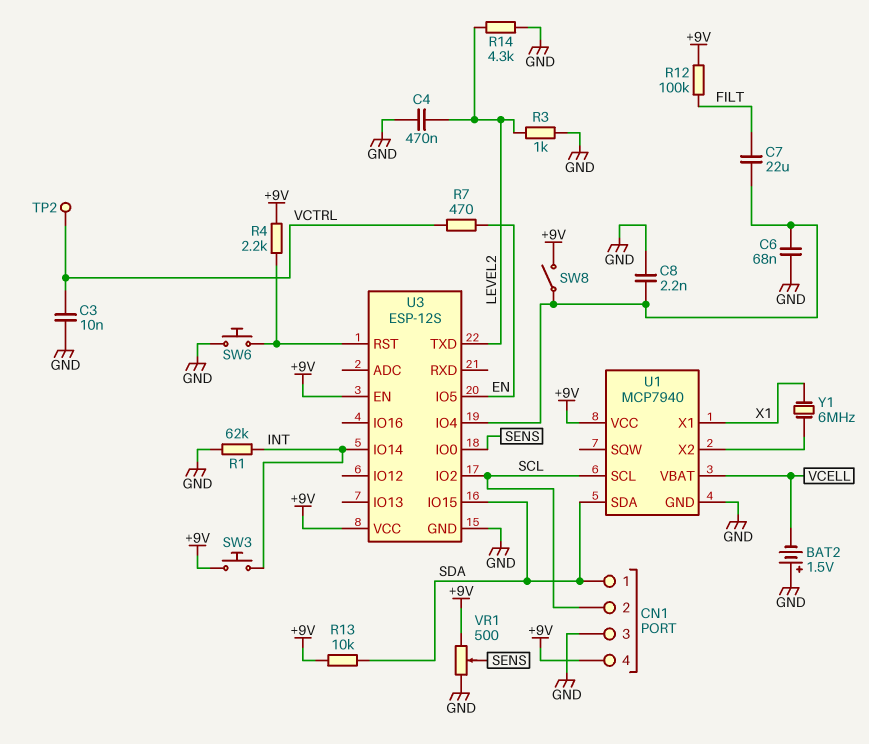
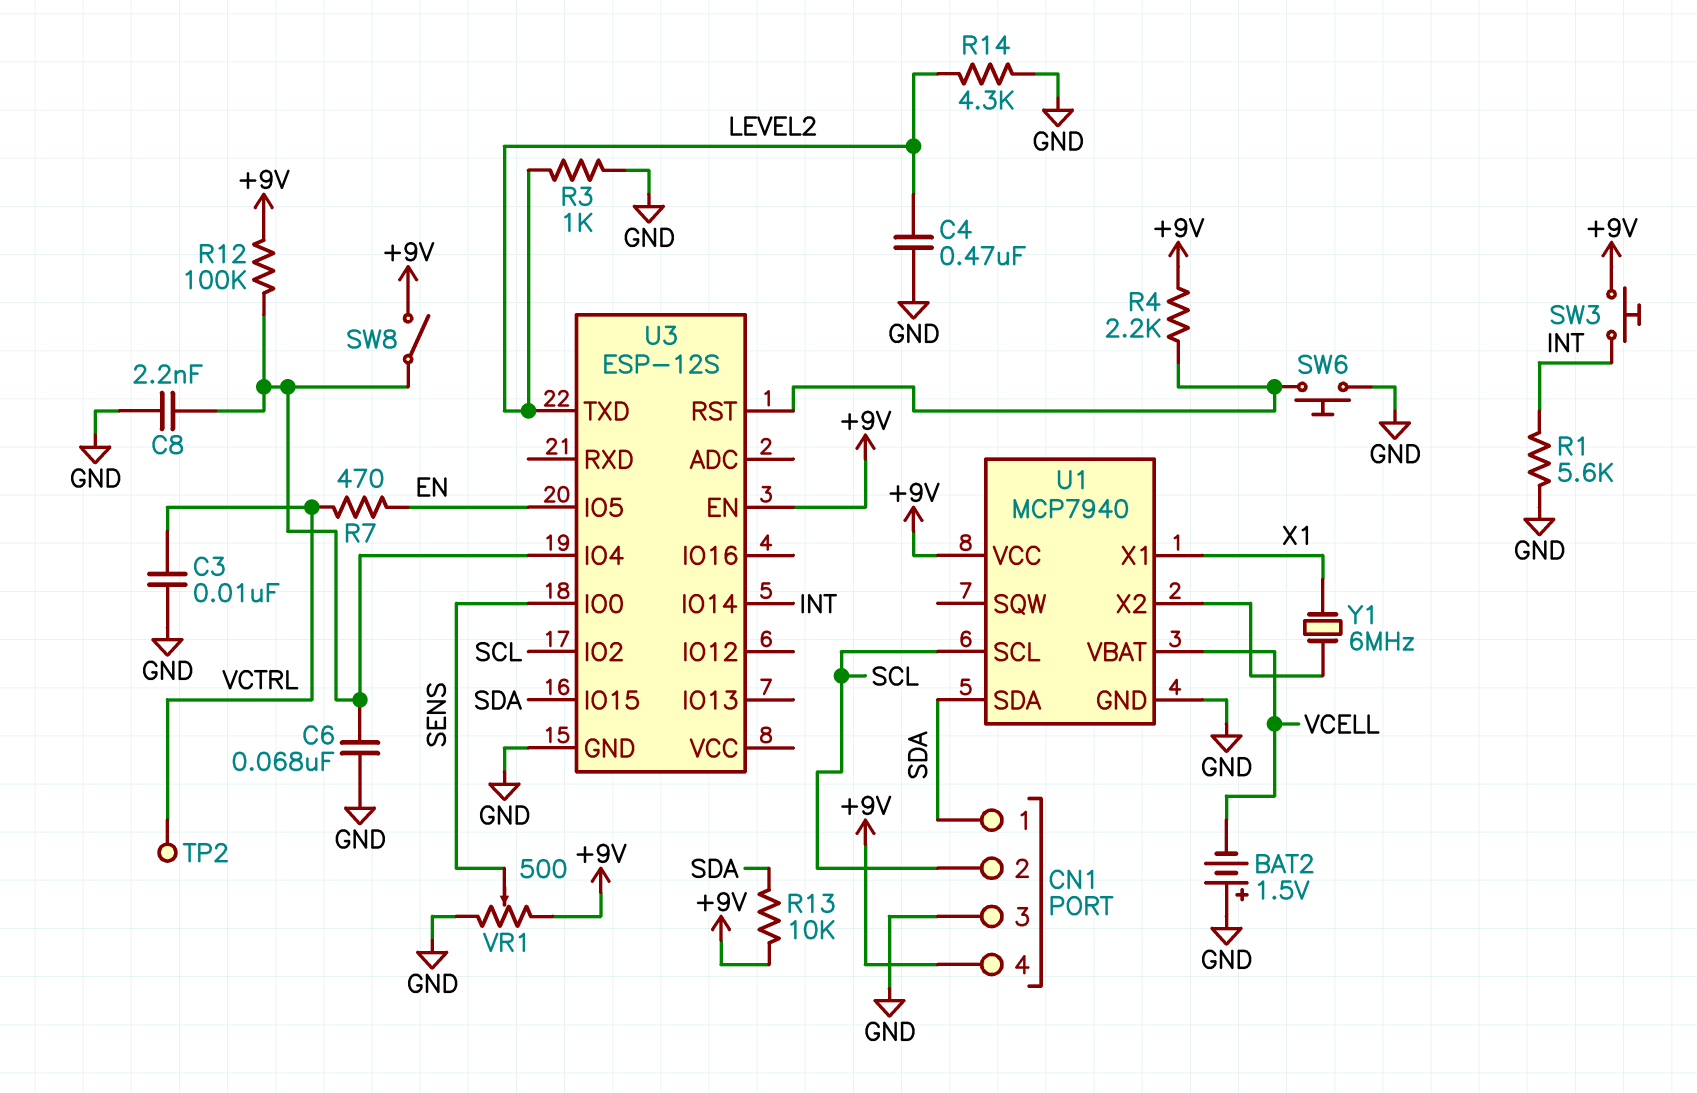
C7: 22uF (FILT, U3/IO4) -> none
R1: 62k (GND, INT) -> 5.6k (GND, INT)
R12: 100k (+9V, FILT) -> 100k (+9V, U3/IO4)
U3 pin VCC: +9V -> none

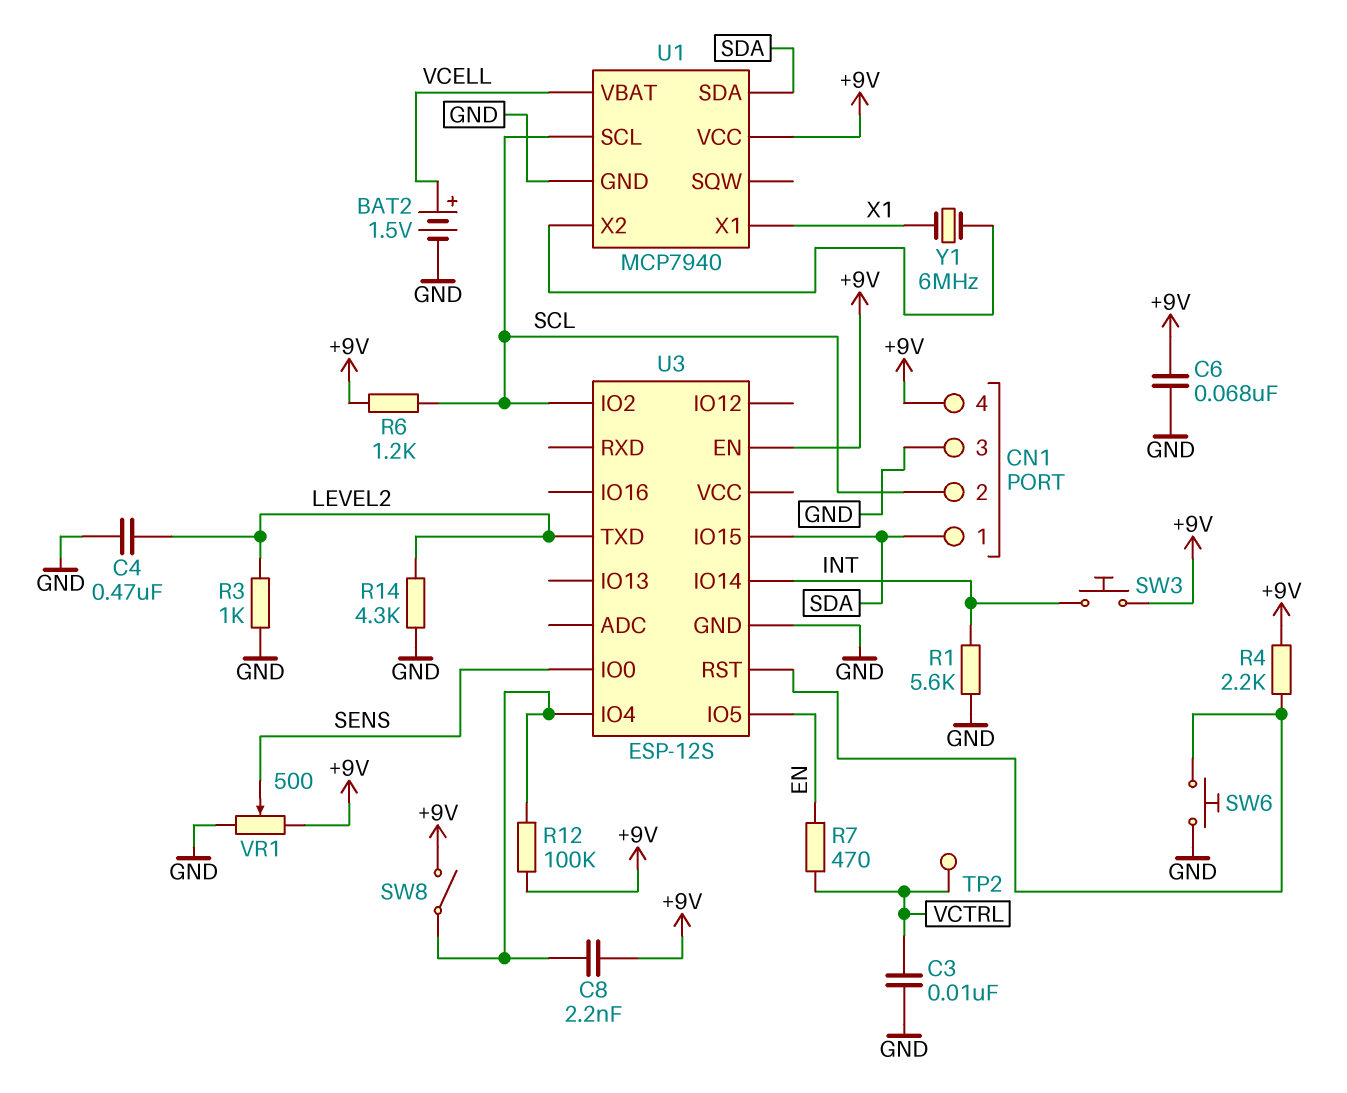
BAT2: 1.5V (plus GND, minus VCELL) -> 1.5V (plus VCELL, minus GND)
C6: 68nF (GND, U3/IO4) -> 68nF (+9V, GND)
C8: 2.2nF (GND, U3/IO4) -> 2.2nF (+9V, U3/IO4)
R6: none -> 1.2k (+9V, SCL)
R13: 10k (+9V, SDA) -> none

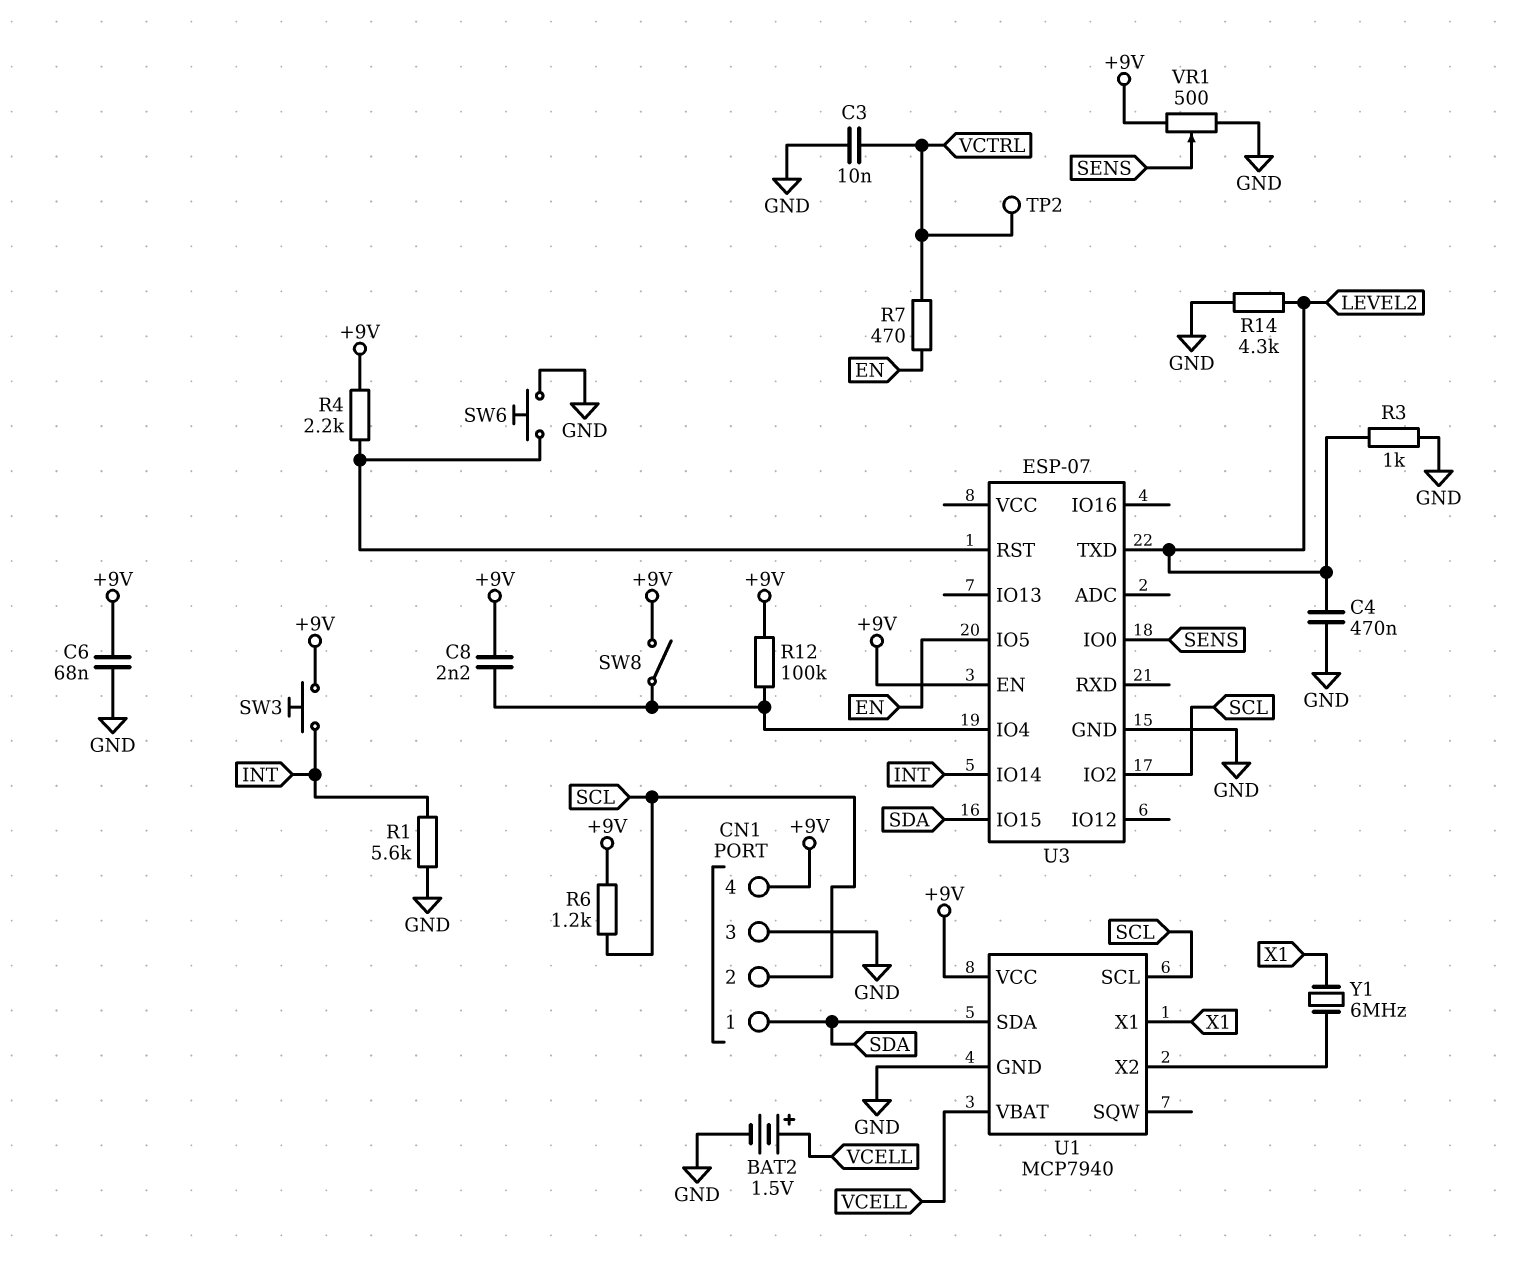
U3: ESP-12S -> ESP-07

